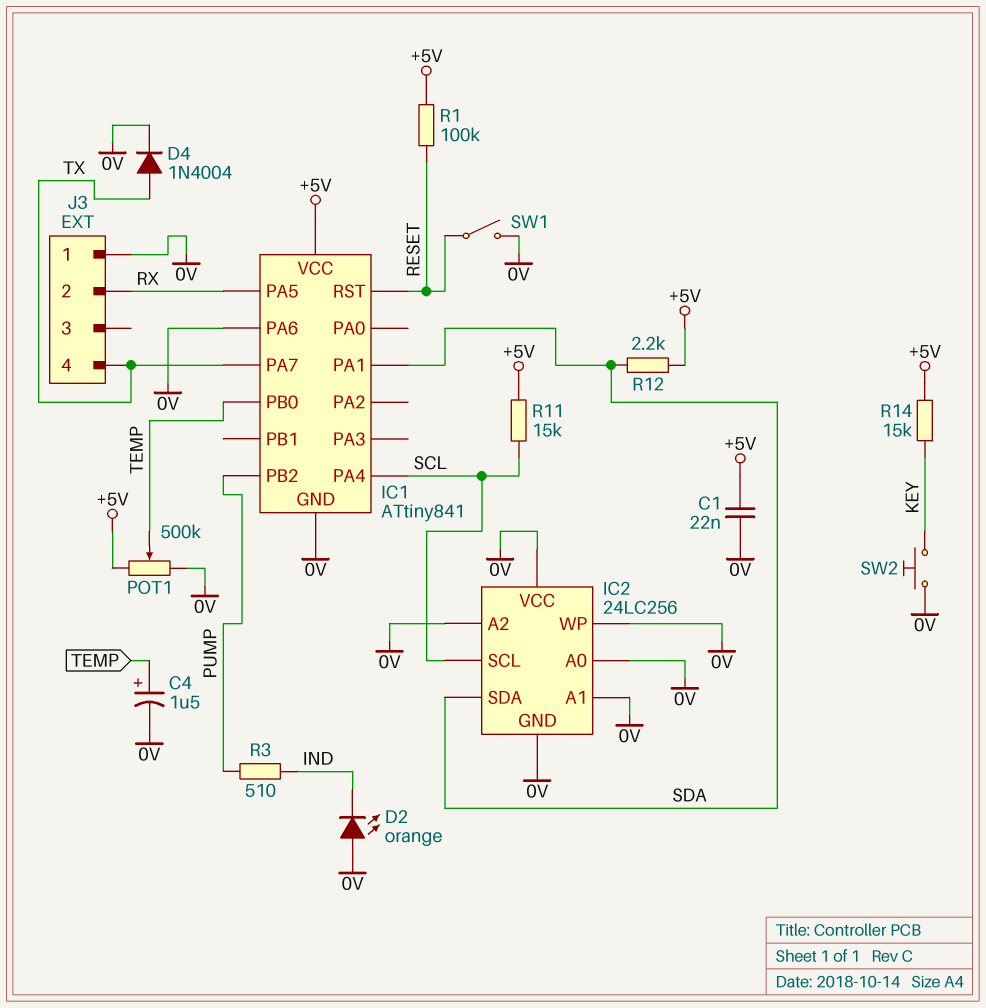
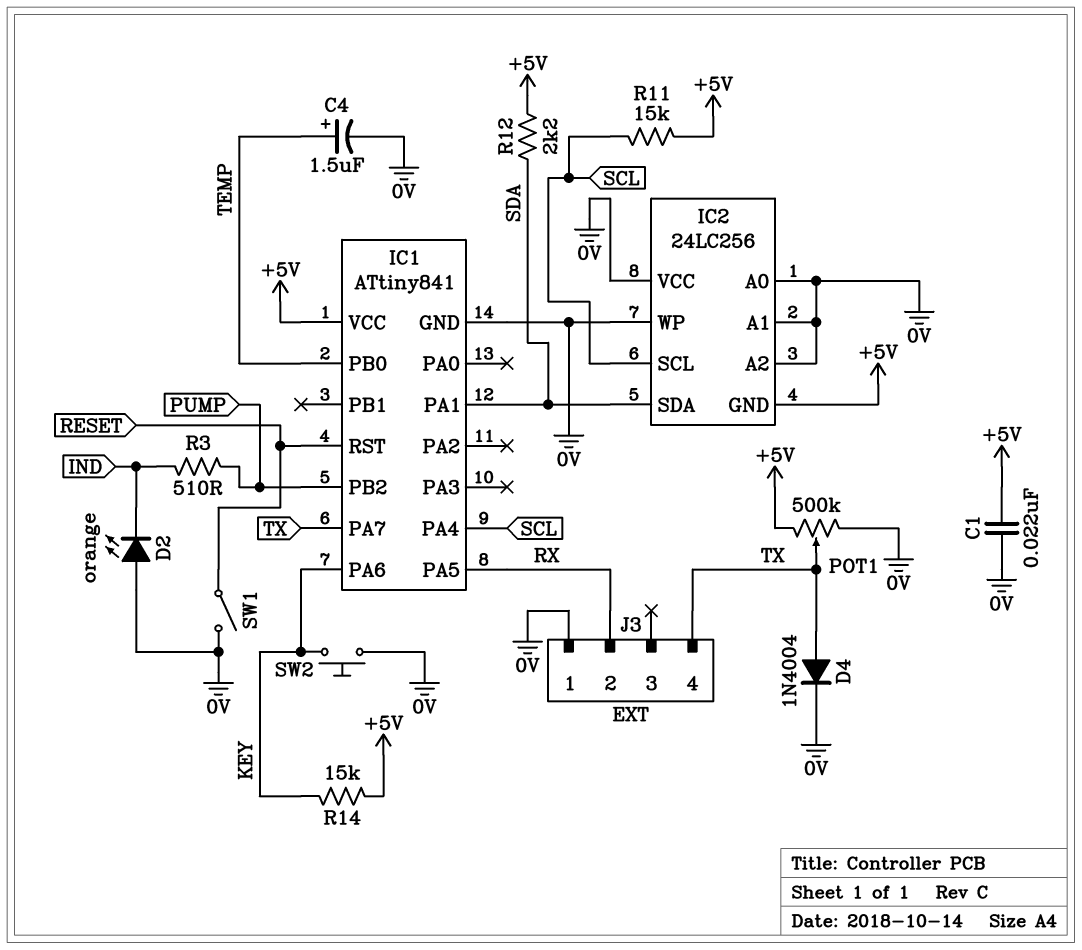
IC1 pin PA6: 0V -> KEY
IC2 pin GND: 0V -> +5V
POT1: 500k (+5V, 0V, wiper TEMP) -> 500k (+5V, 0V, wiper TX)
R1: 100k (+5V, RESET) -> none

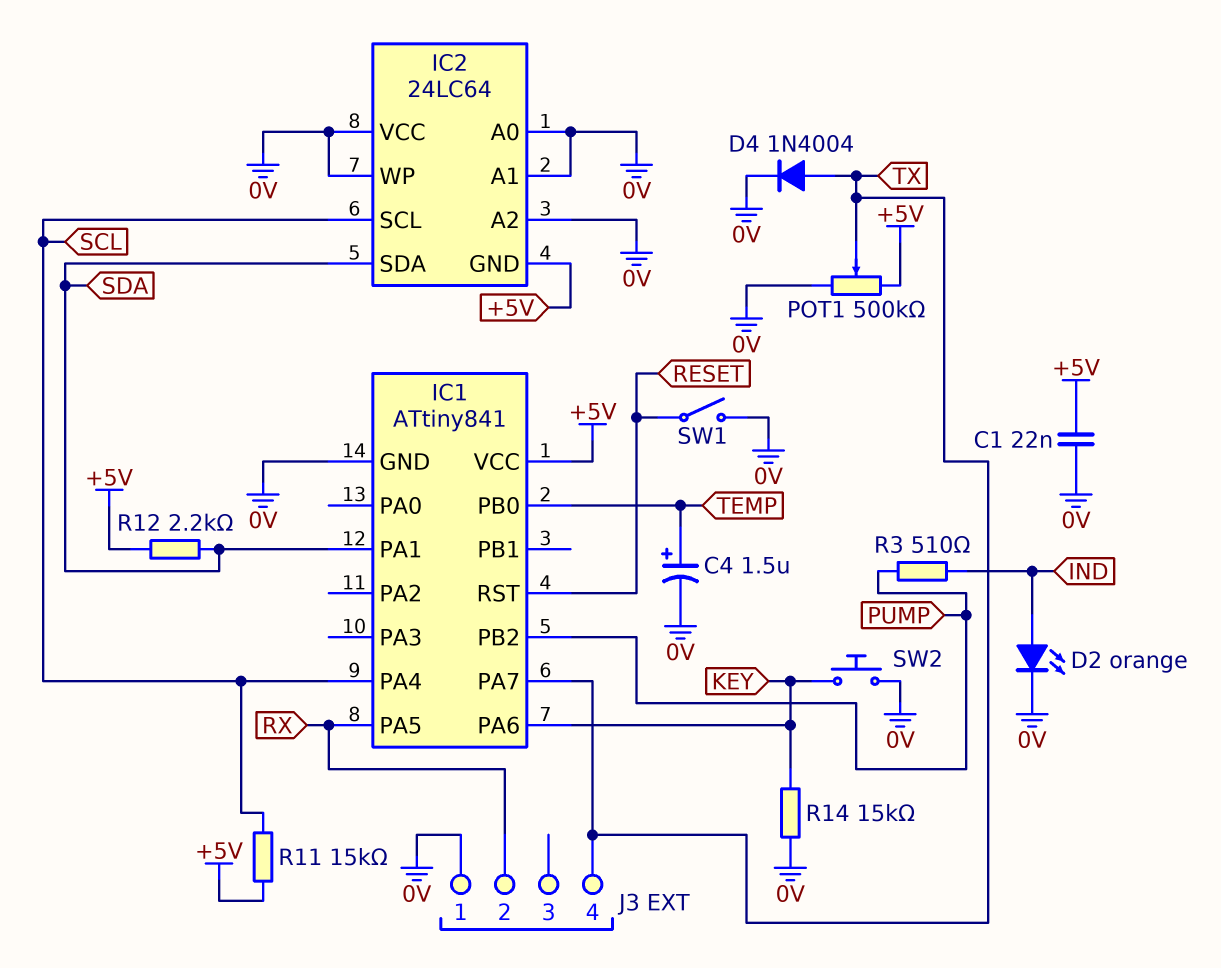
D2: LED orange (A 0V, K IND) -> LED orange (A IND, K 0V)
IC2: 24LC256 -> 24LC64
R14: 15k (+5V, KEY) -> 15k (0V, KEY)

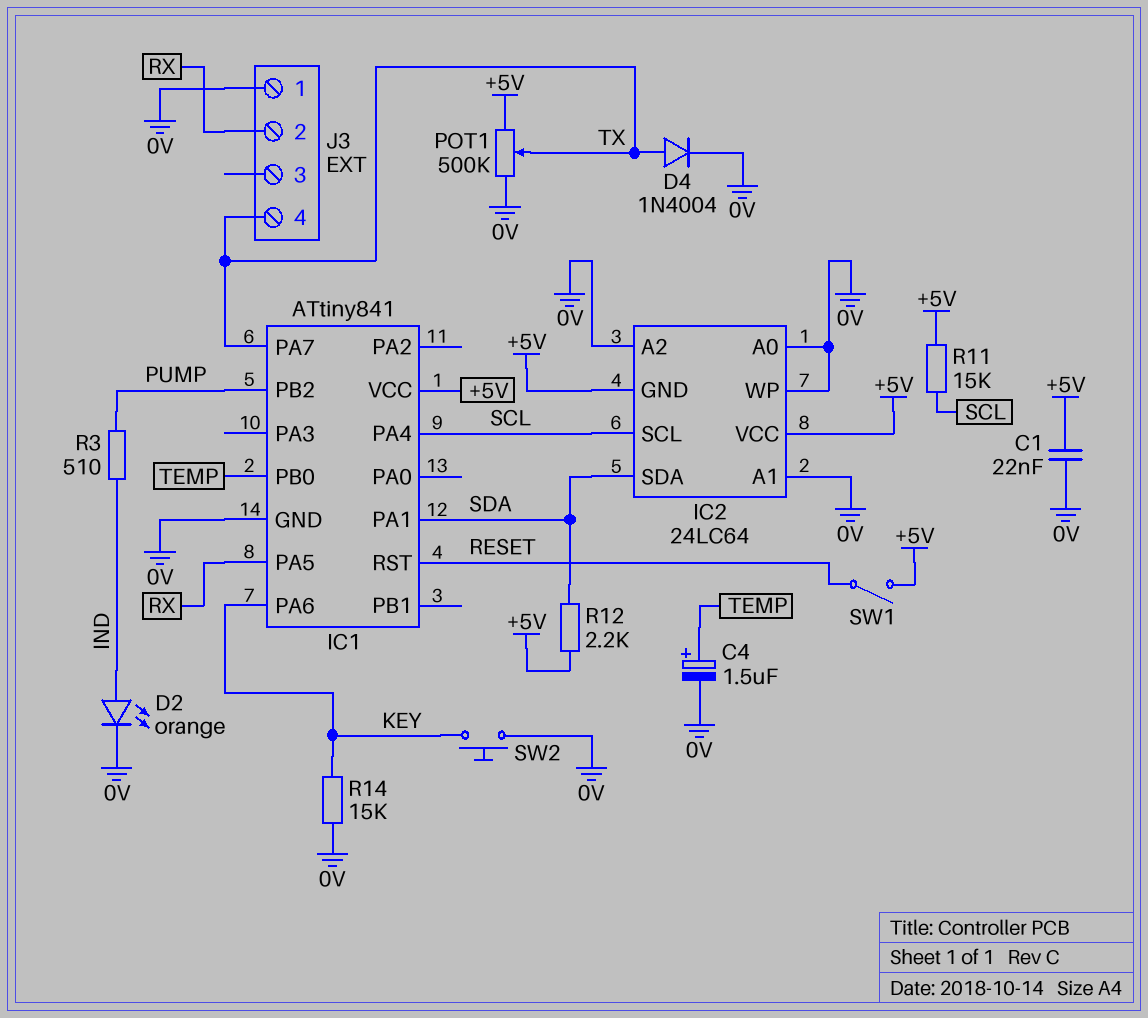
IC2 pin VCC: 0V -> +5V
SW1: switch (0V, RESET) -> switch (+5V, RESET)

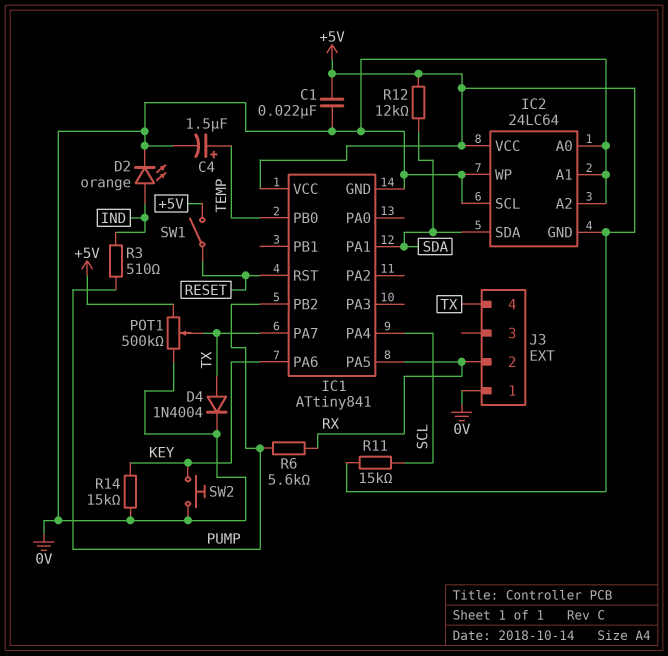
IC2 pin SCL: SCL -> 0V
R6: none -> 5.6k (PUMP, RX)
R12: 2.2k (+5V, SDA) -> 12k (+5V, SDA)

